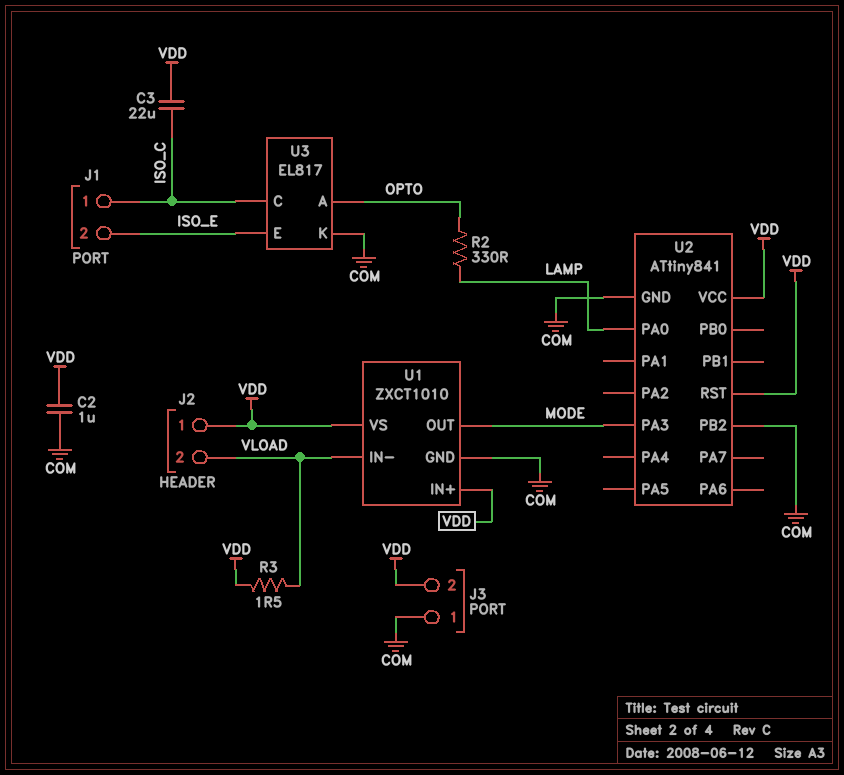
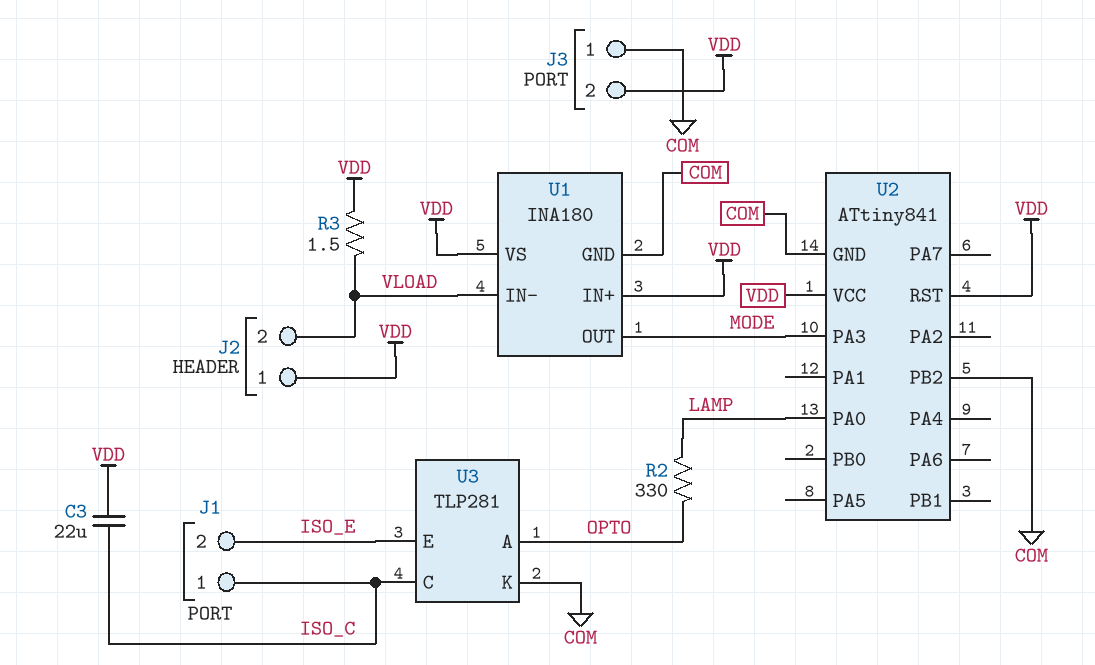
C2: 1uF (COM, VDD) -> none
U1: ZXCT1010 -> INA180
U3: EL817 -> TLP281

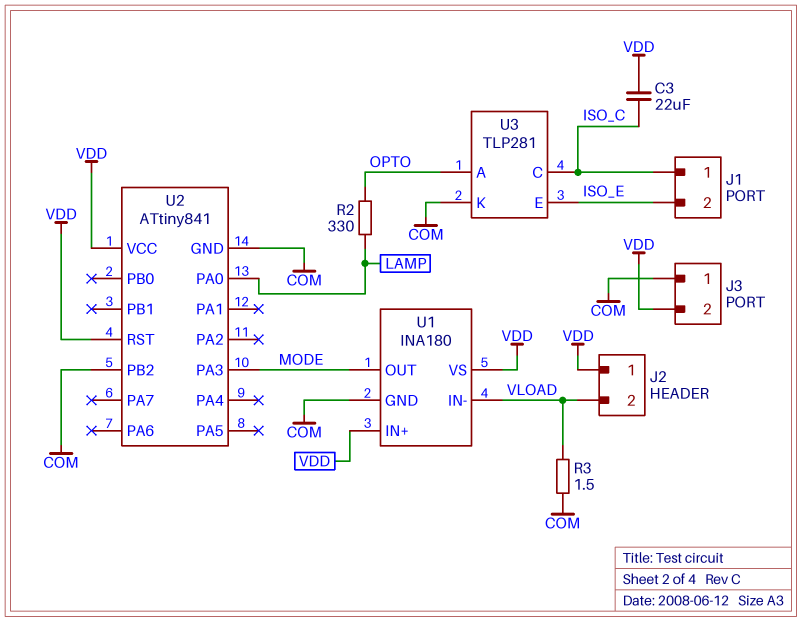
R3: 1.5 (VDD, VLOAD) -> 1.5 (COM, VLOAD)

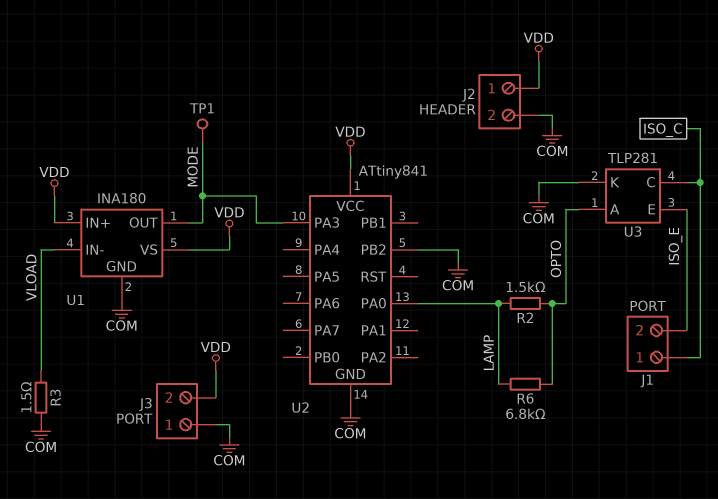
C3: 22uF (ISO_C, VDD) -> none
J2 pin 2: VLOAD -> COM
R2: 330 (LAMP, OPTO) -> 1.5k (LAMP, OPTO)
R6: none -> 6.8k (LAMP, OPTO)
TP1: none -> test point (MODE)
U2 pin RST: VDD -> none

